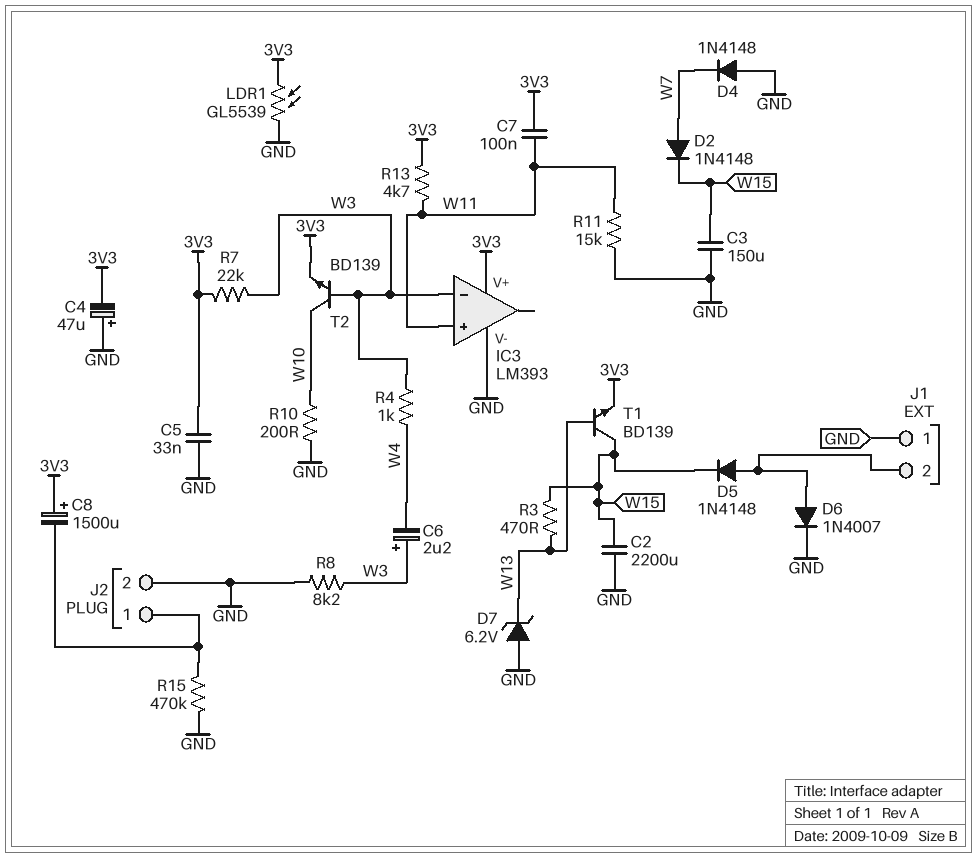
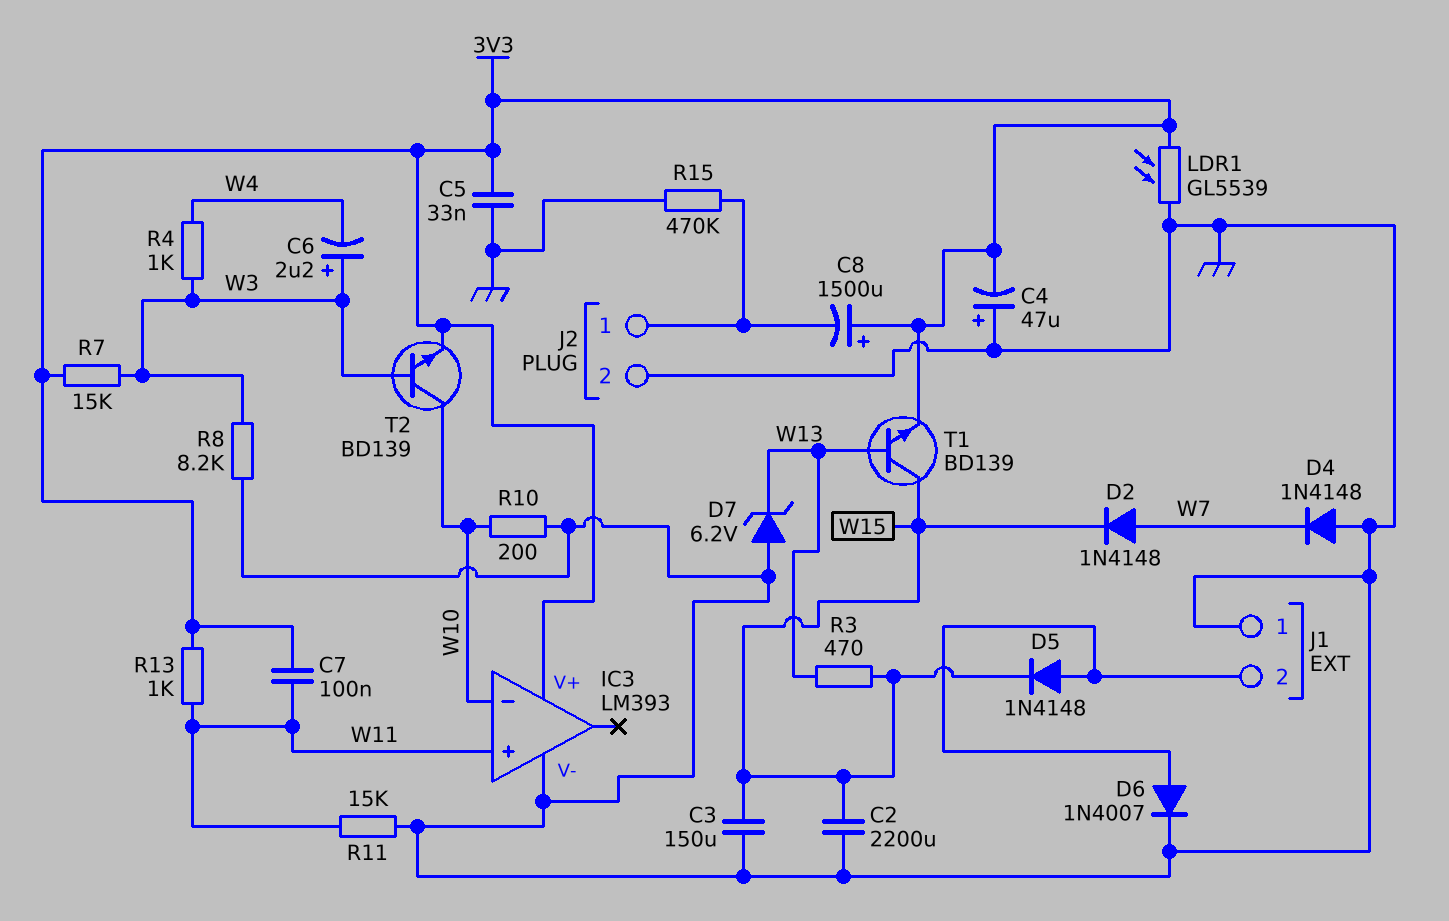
IC3 pin in-: W3 -> W10
R7: 22k (3V3, W3) -> 15k (3V3, W3)
R13: 4.7k (3V3, W11) -> 1k (3V3, W11)

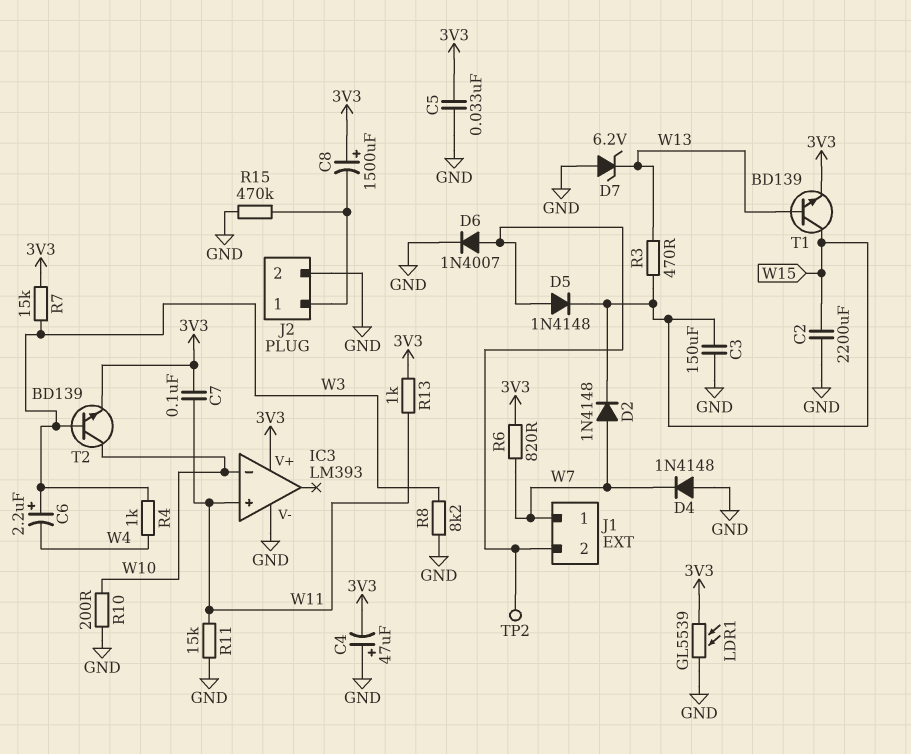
J1 pin 1: GND -> W7
R6: none -> 820 (3V3, W7)
TP2: none -> test point (J1/2)

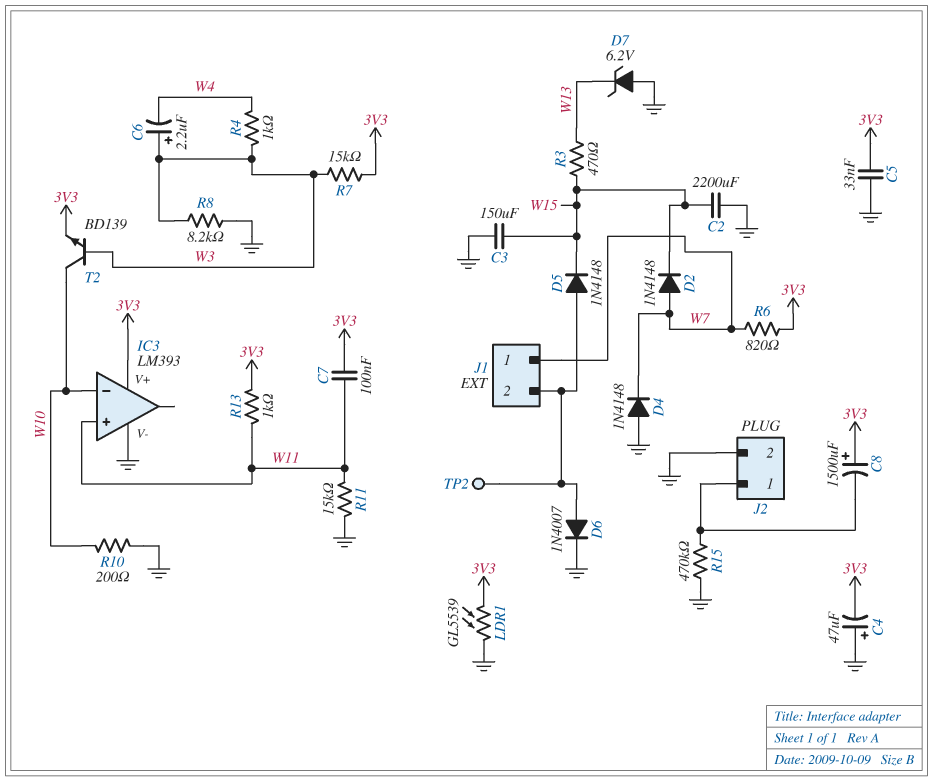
T1: NPN BD139 (B W13, C W15, E 3V3) -> none

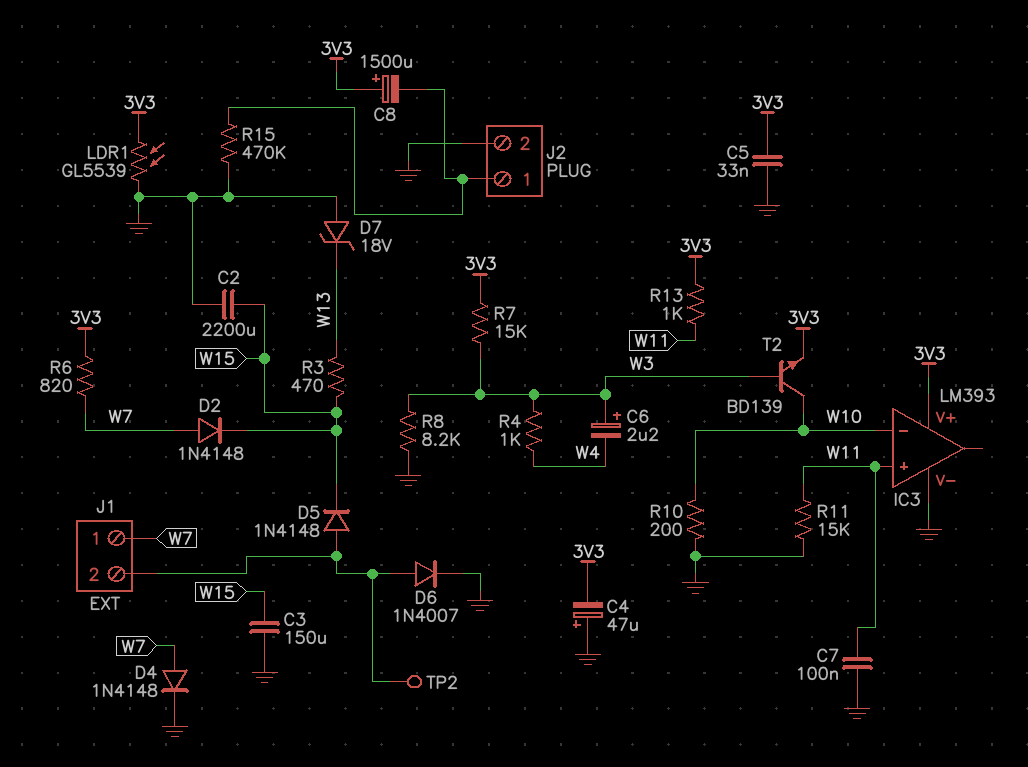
C7: 100nF (3V3, W11) -> 100nF (GND, W11)
D4: diode 1N4148 (A GND, K W7) -> diode 1N4148 (A W7, K GND)
D7: zener 6.2V (A GND, K W13) -> zener 18V (A GND, K W13)

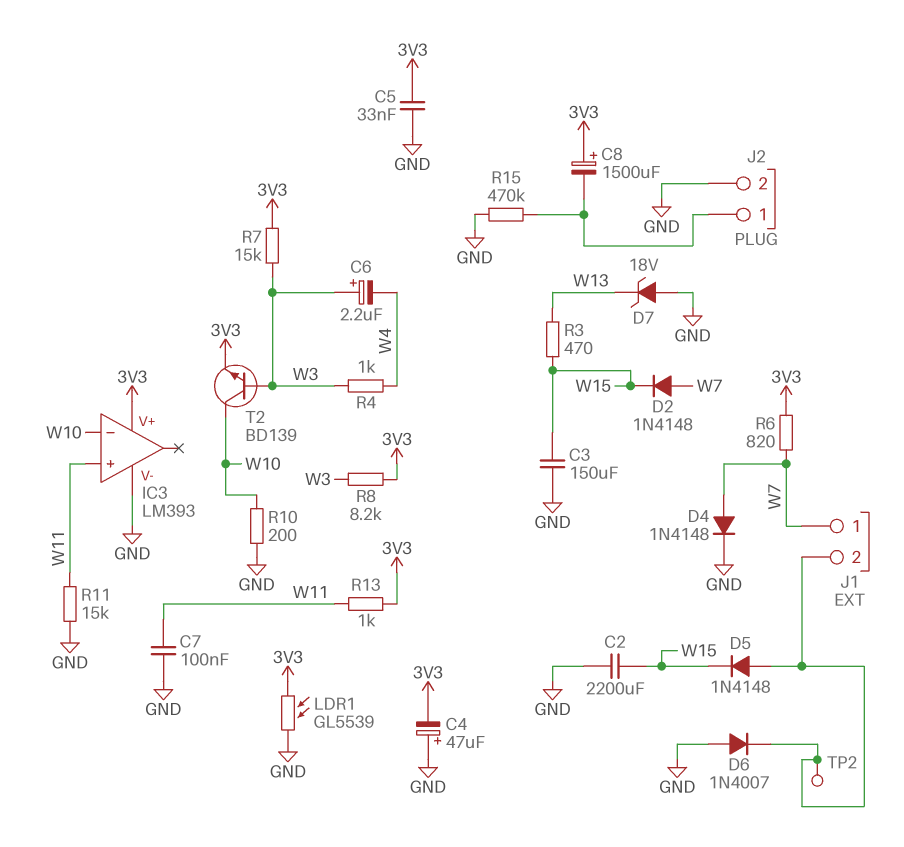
D6: diode 1N4007 (A J1/2, K GND) -> diode 1N4007 (A GND, K J1/2)
R8: 8.2k (GND, W3) -> 8.2k (3V3, W3)

